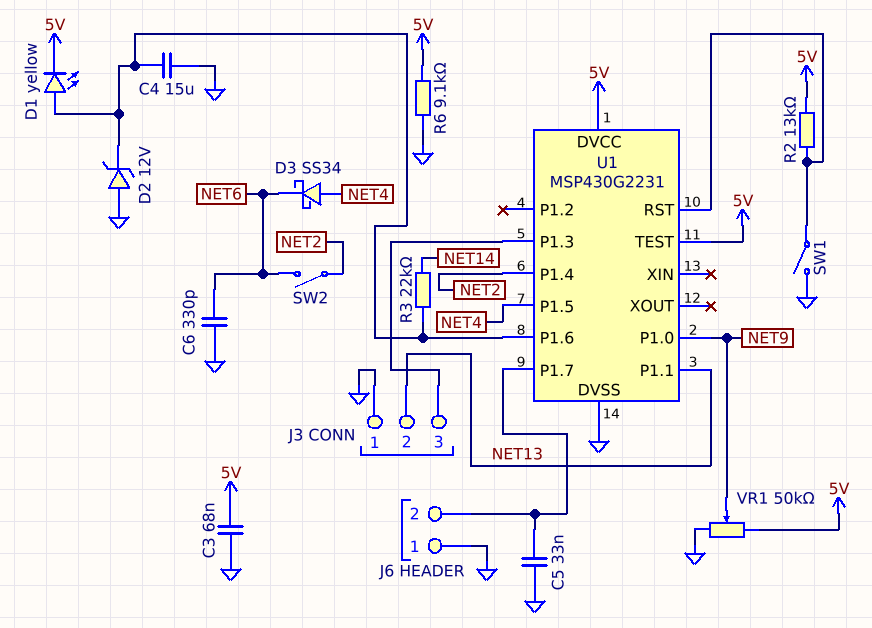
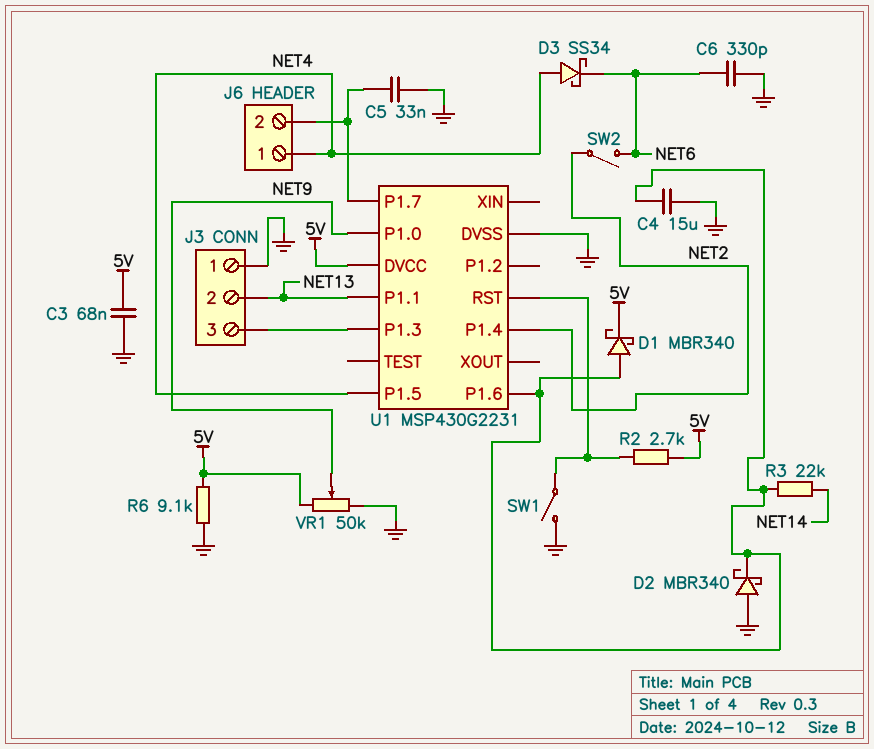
D1: LED yellow (A U1/P1.6, K 5V) -> schottky MBR340 (A U1/P1.6, K 5V)
D2: zener 12V (A GND, K U1/P1.6) -> schottky MBR340 (A GND, K U1/P1.6)
J6 pin 1: GND -> NET4
R2: 13k (5V, U1/RST) -> 2.7k (5V, U1/RST)
U1 pin TEST: 5V -> none

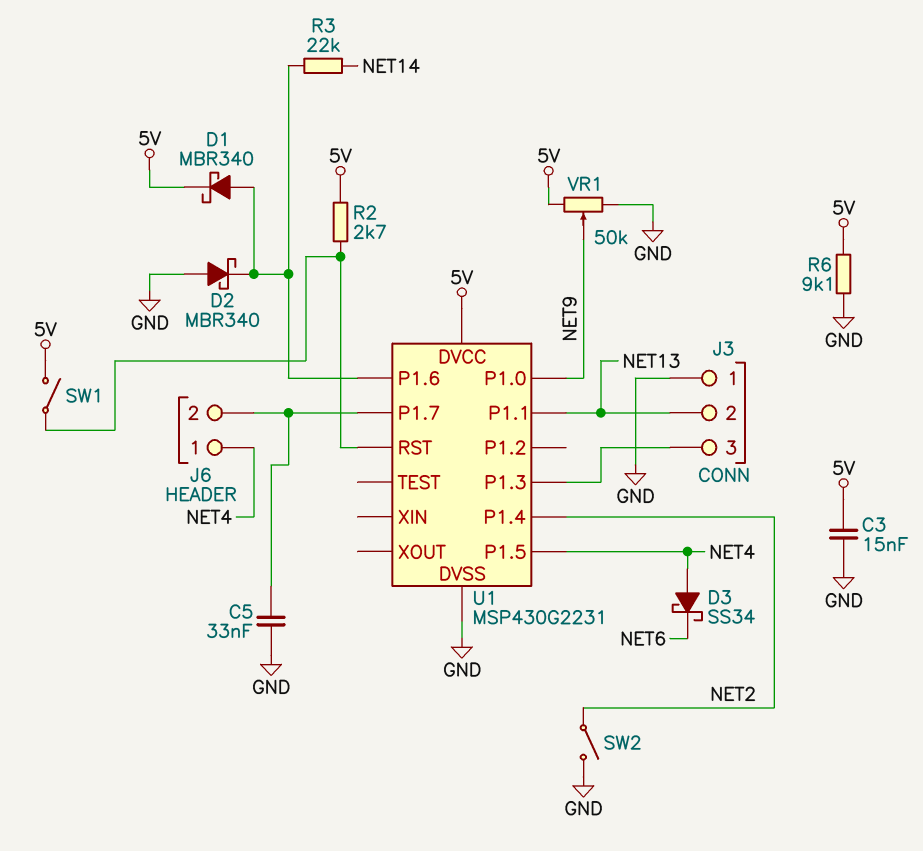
C3: 68nF (5V, GND) -> 15nF (5V, GND)
C4: 15uF (GND, U1/P1.6) -> none
C6: 330pF (GND, NET6) -> none
SW1: switch (GND, U1/RST) -> switch (5V, U1/RST)
SW2: switch (NET2, NET6) -> switch (GND, NET2)

